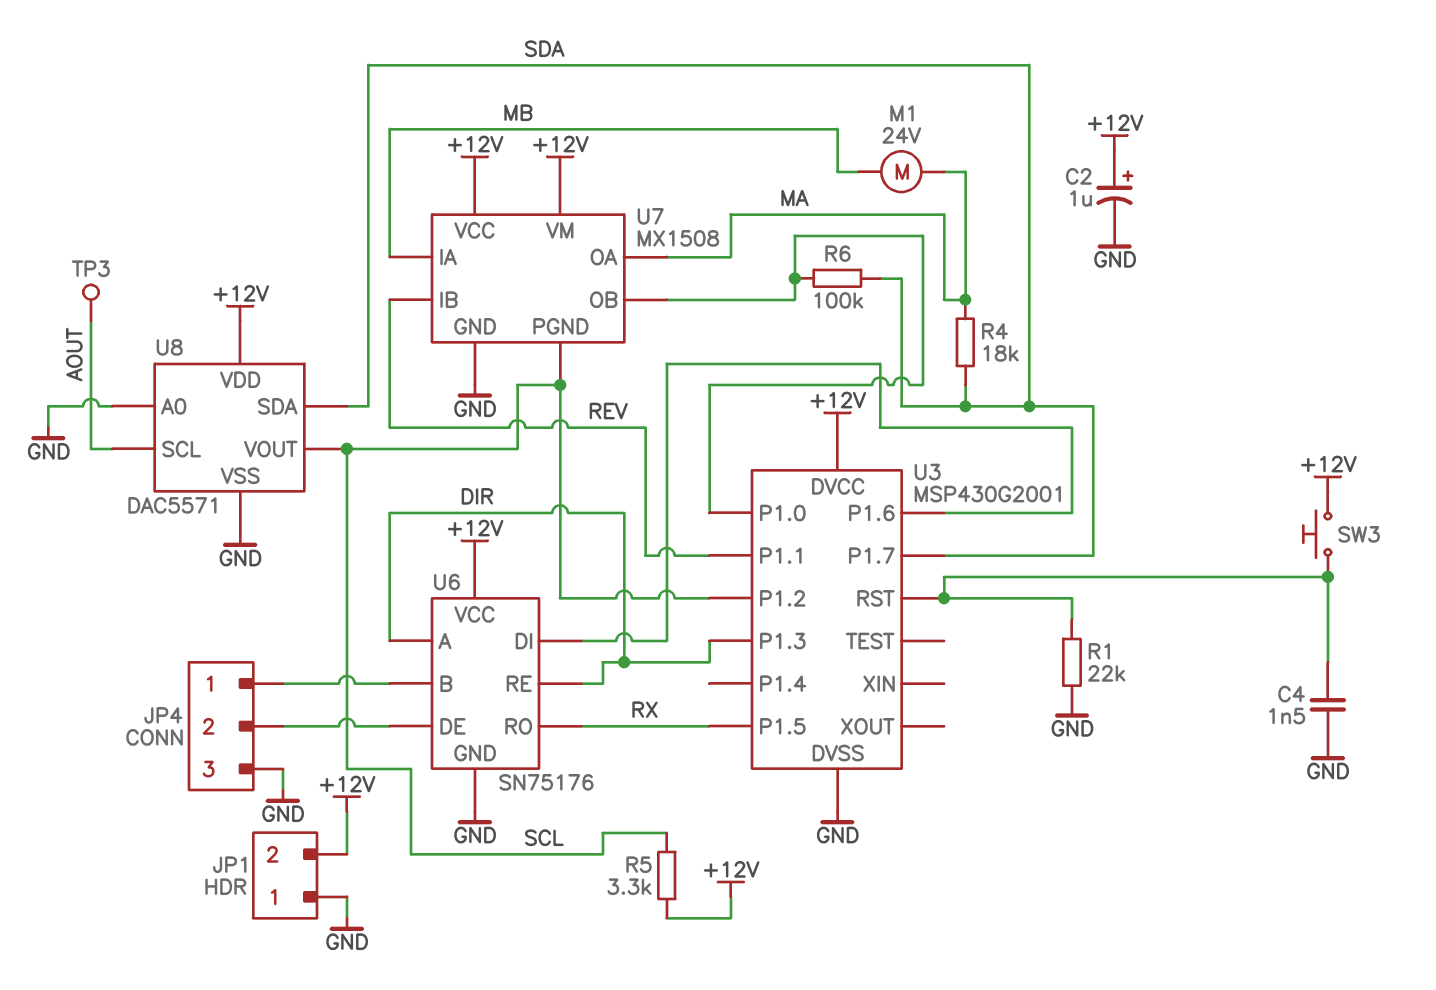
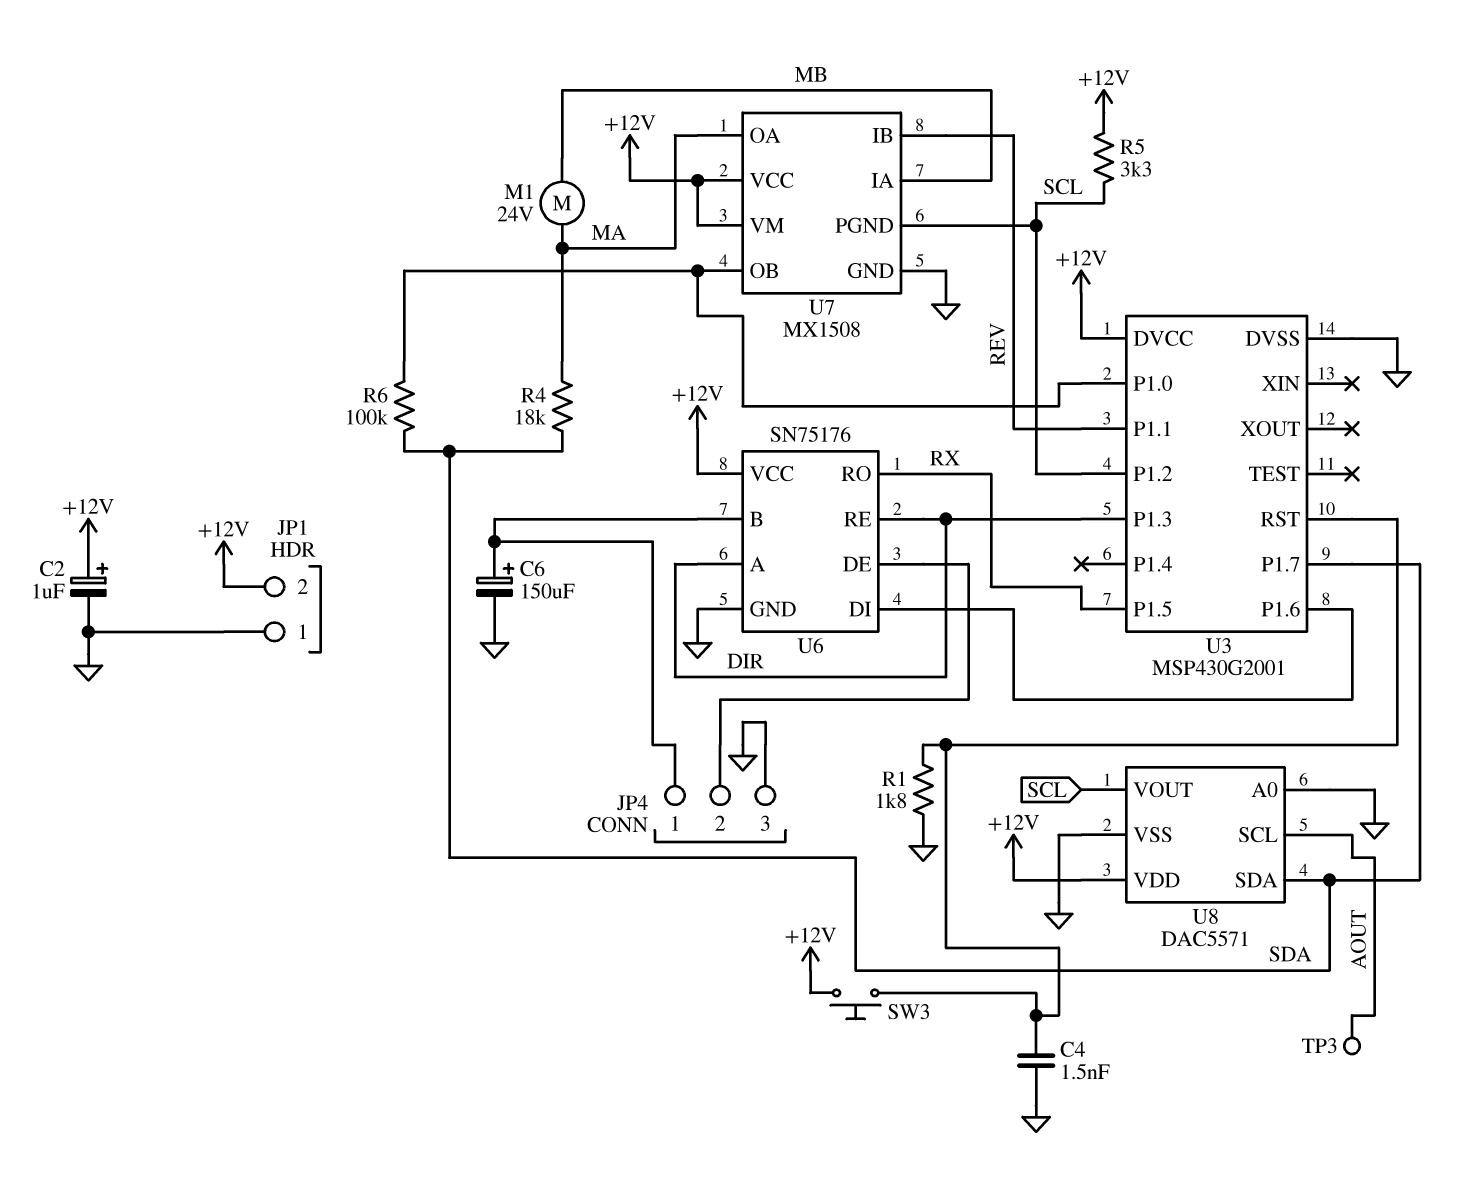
C6: none -> 150uF (plus JP4/1, minus GND)
R1: 22k (GND, U3/RST) -> 1.8k (GND, U3/RST)

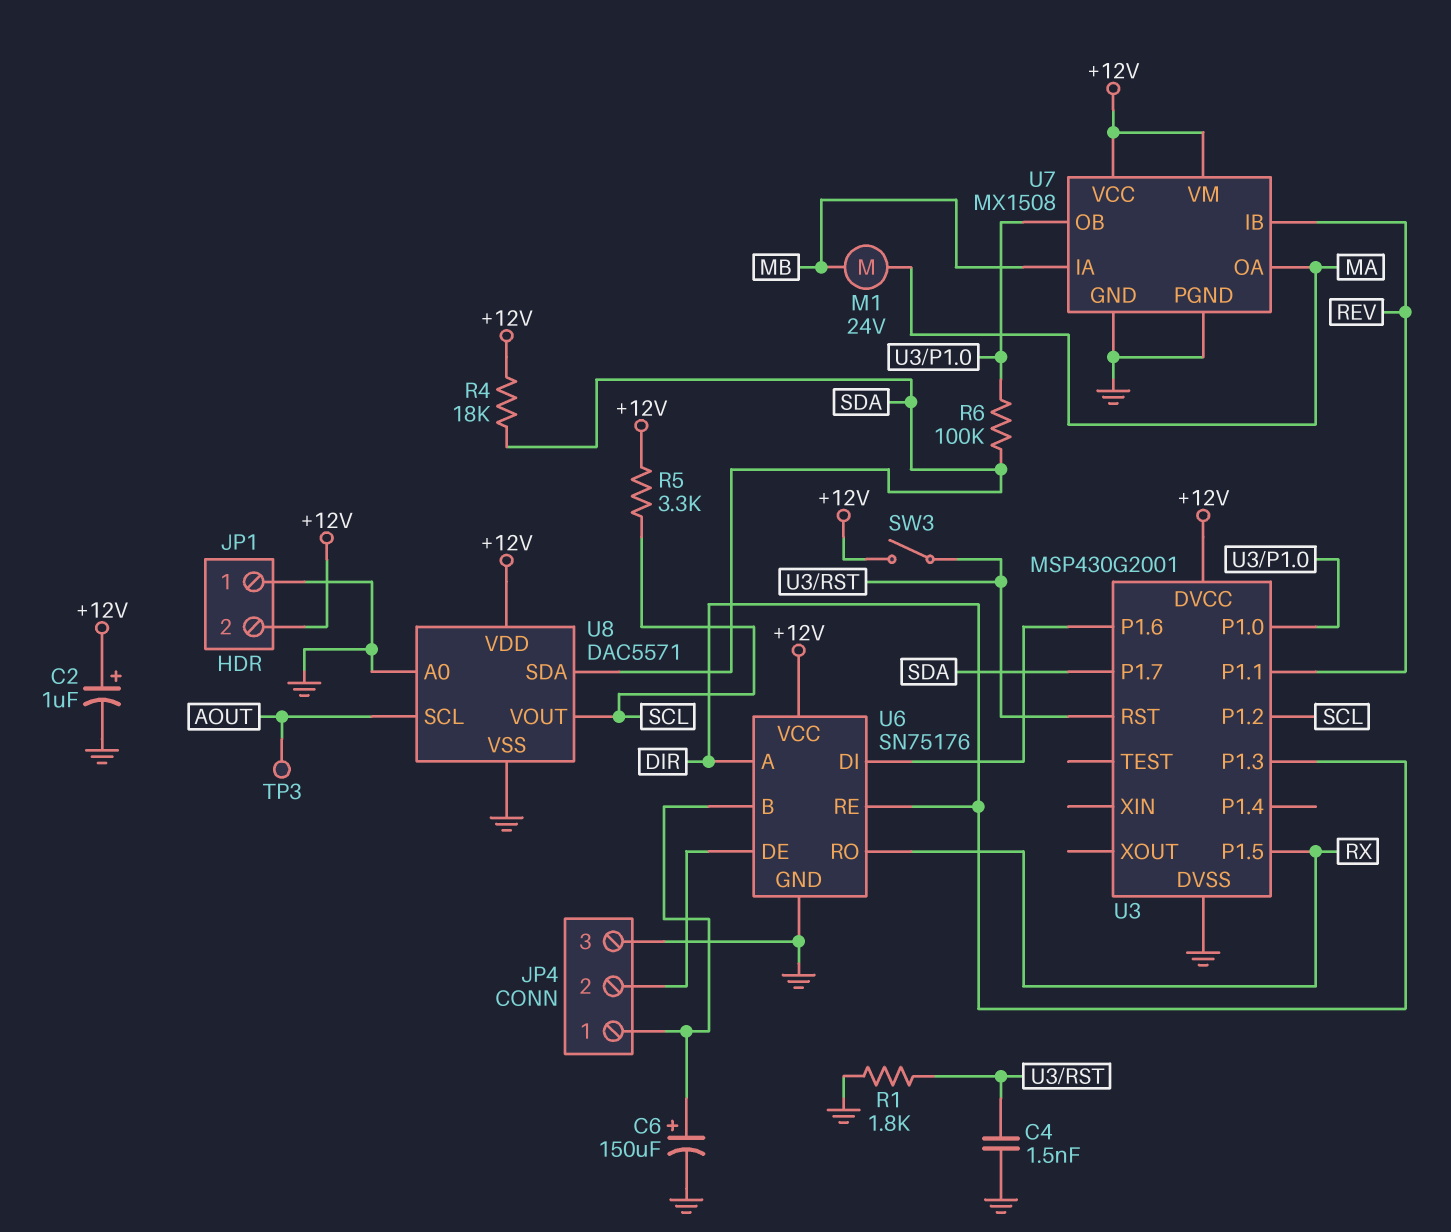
R4: 18k (MA, SDA) -> 18k (+12V, SDA)
SW3: button (+12V, U3/RST) -> switch (+12V, U3/RST)
U7 pin PGND: SCL -> GND

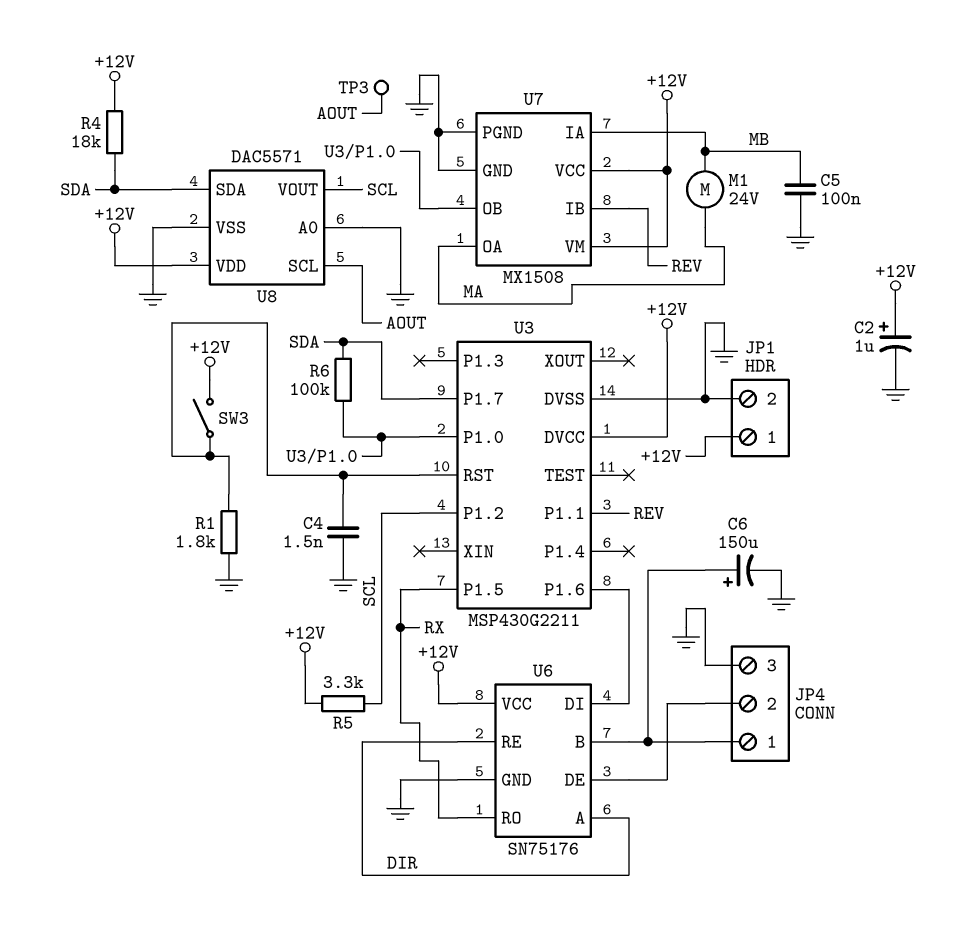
C5: none -> 100nF (GND, MB)
JP1 pin 1: GND -> +12V
JP1 pin 2: +12V -> GND
U3: MSP430G2001 -> MSP430G2211
U3 pin P1.3: DIR -> none

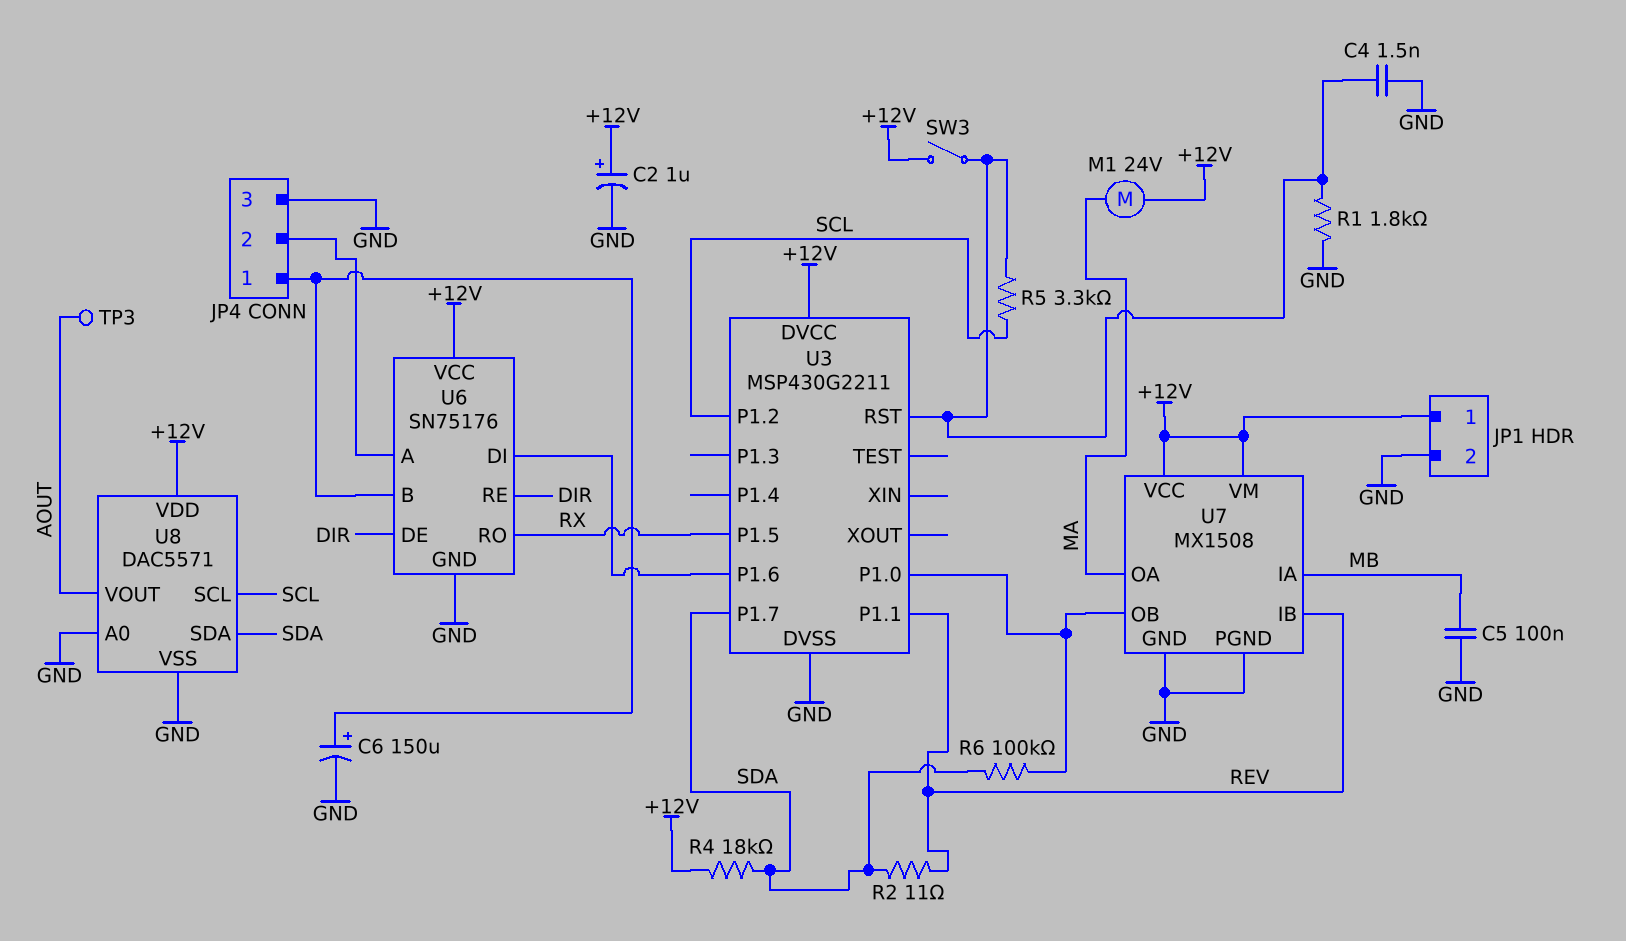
M1: motor 24V (MA, MB) -> motor 24V (+12V, MA)
R2: none -> 11 (REV, SDA)
R5: 3.3k (+12V, SCL) -> 3.3k (SCL, U3/RST)
U6 pin A: DIR -> JP4/2
U6 pin DE: JP4/2 -> DIR
U8 pin SCL: AOUT -> SCL
U8 pin VOUT: SCL -> AOUT

